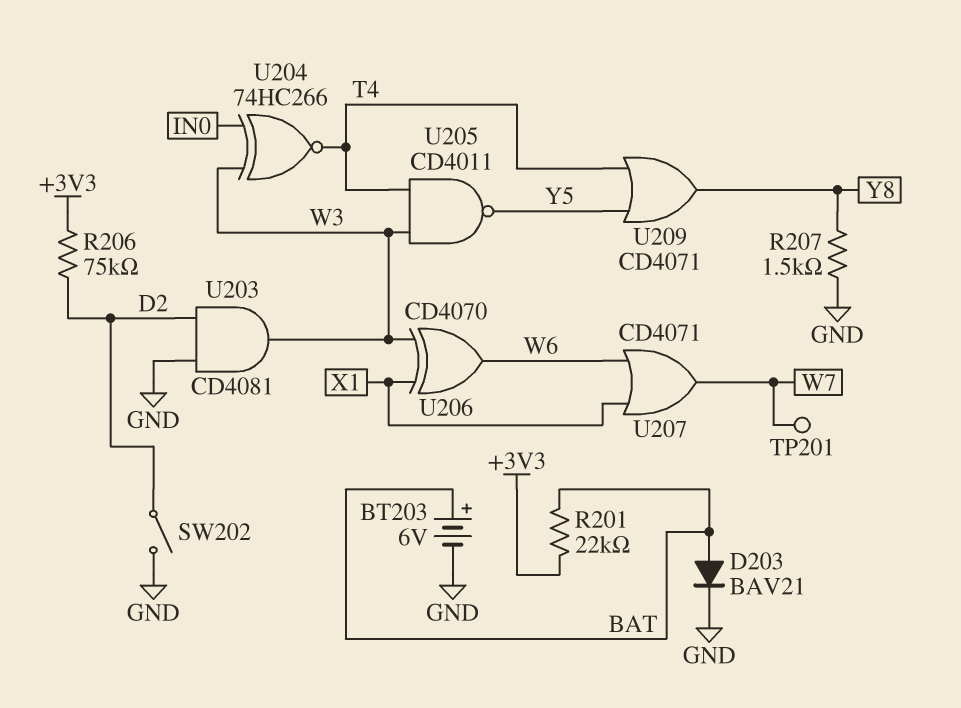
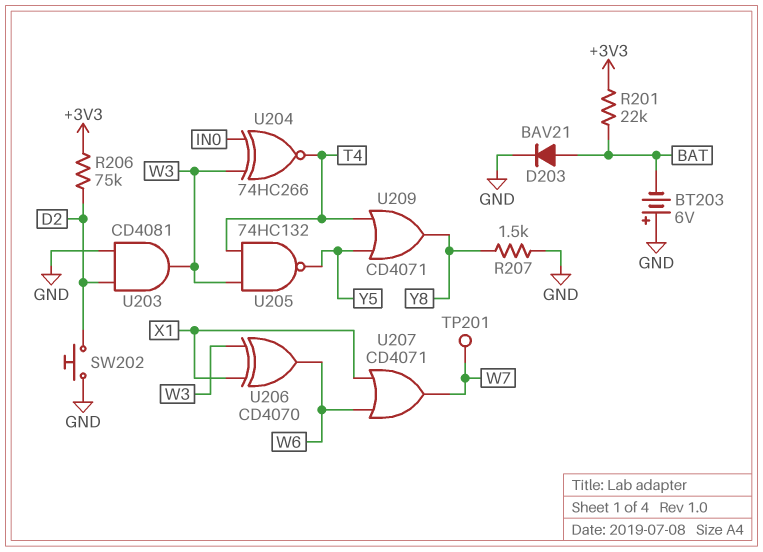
BT203: 6V (plus BAT, minus GND) -> 6V (plus GND, minus BAT)
SW202: switch (D2, GND) -> button (D2, GND)
U205: NAND CD4011 (in T4, in W3, out Y5) -> NAND 74HC132 (in T4, in W3, out Y5)

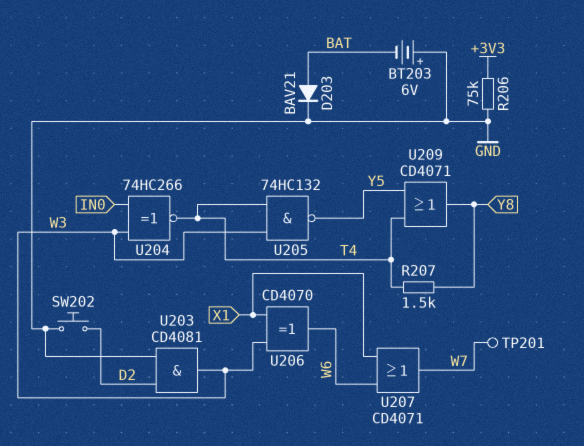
R201: 22k (+3V3, BAT) -> none
R206: 75k (+3V3, D2) -> 75k (+3V3, GND)
R207: 1.5k (GND, Y8) -> 1.5k (T4, Y8)

